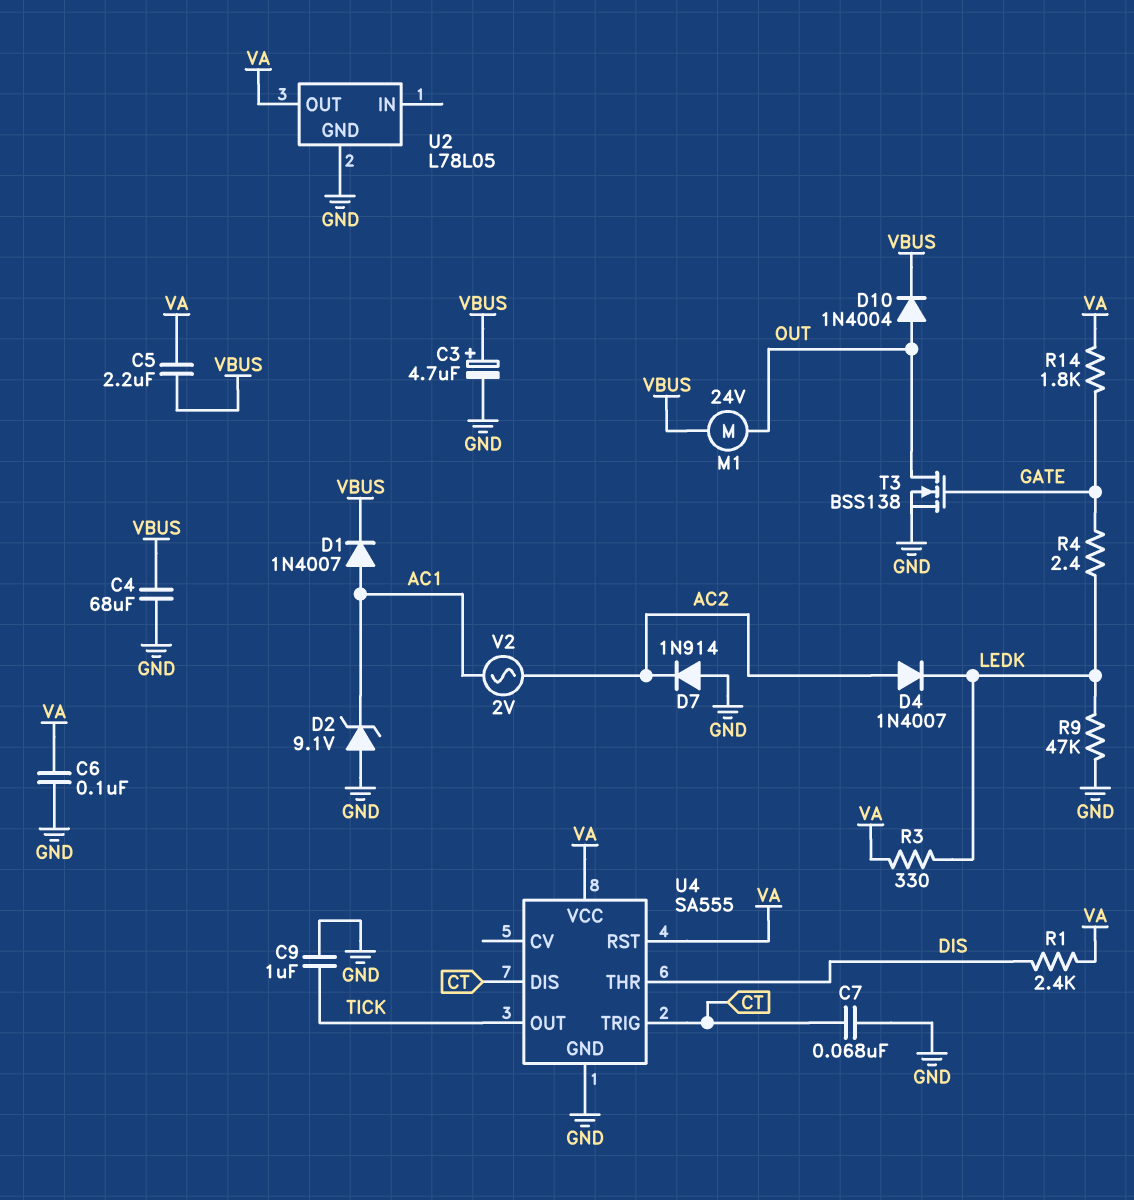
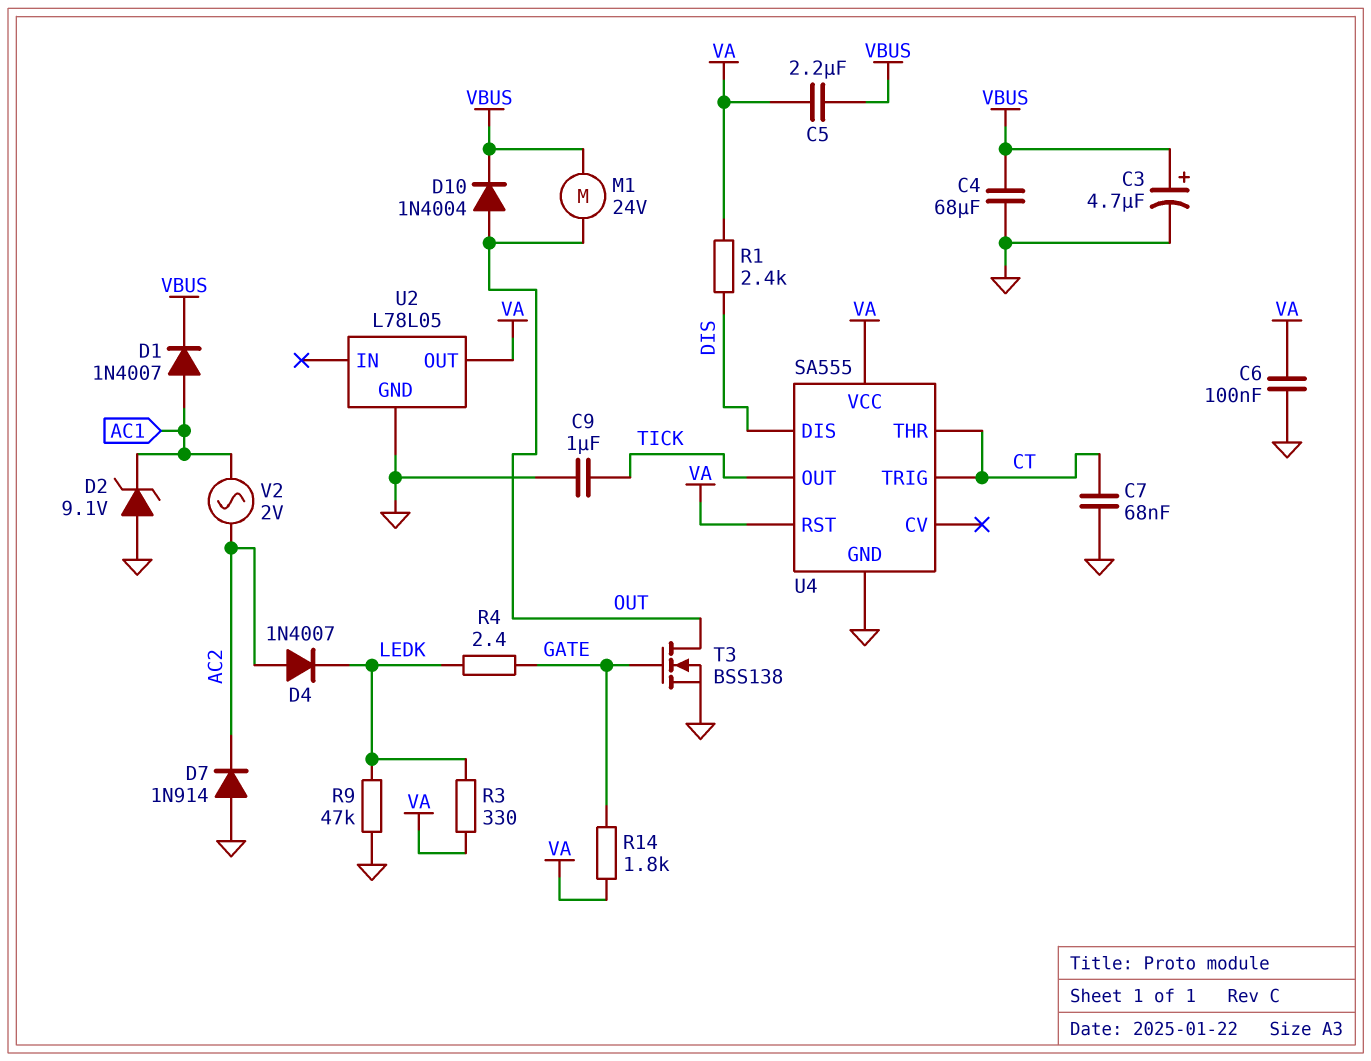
U4 pin DIS: CT -> DIS
U4 pin THR: DIS -> CT

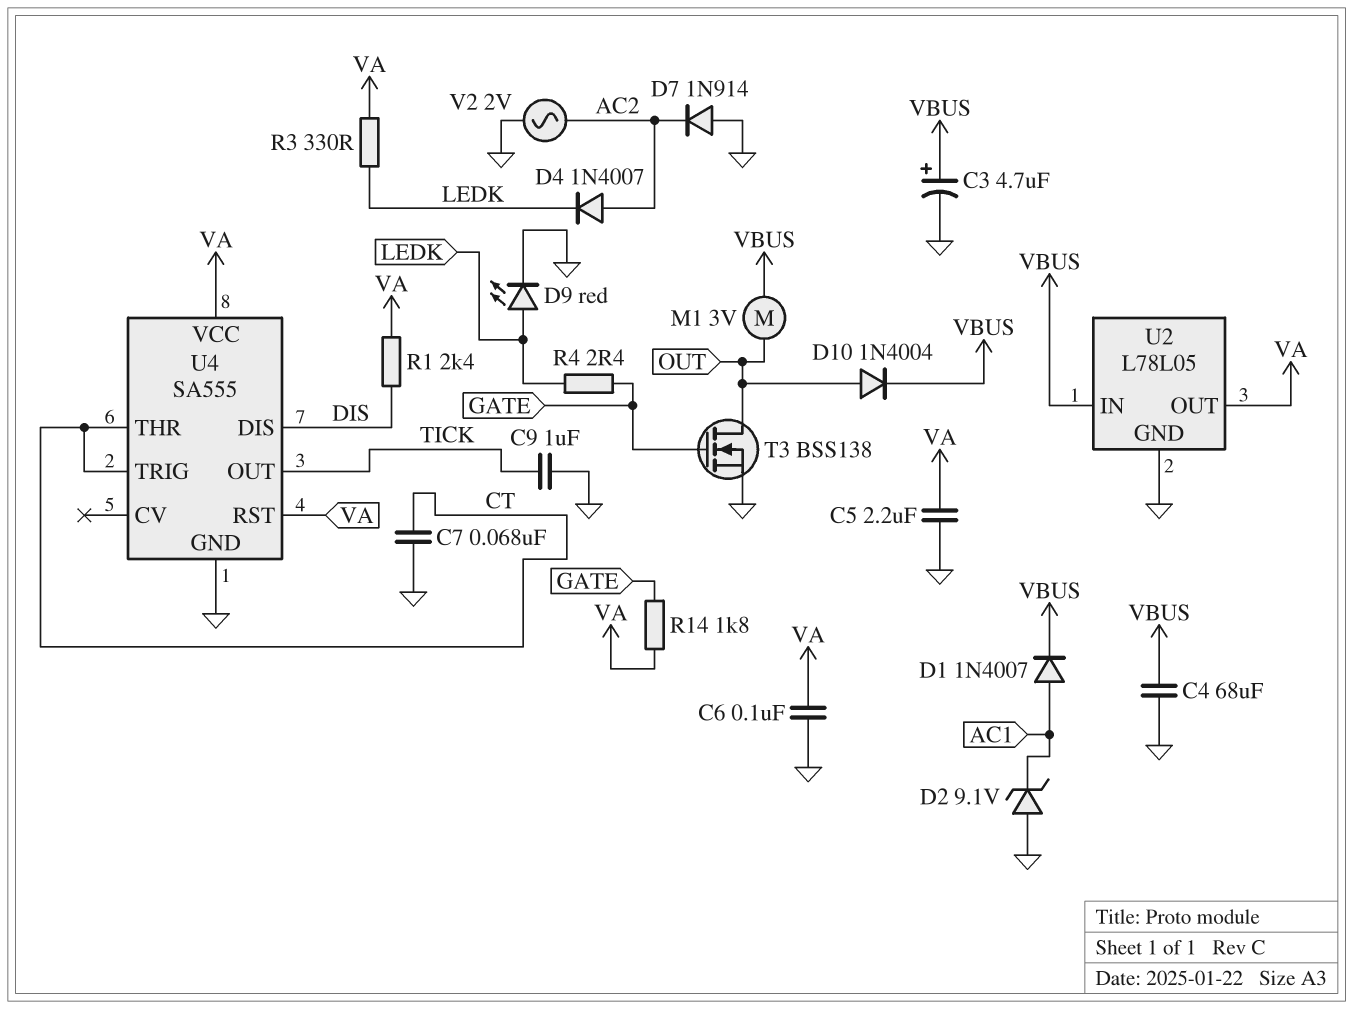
C5: 2.2uF (VA, VBUS) -> 2.2uF (GND, VA)
D9: none -> LED red (A LEDK, K GND)
M1: motor 24V (OUT, VBUS) -> motor 3V (OUT, VBUS)
R9: 47k (GND, LEDK) -> none
U2 pin IN: none -> VBUS
V2: AC 2V (AC1, AC2) -> AC 2V (AC2, GND)

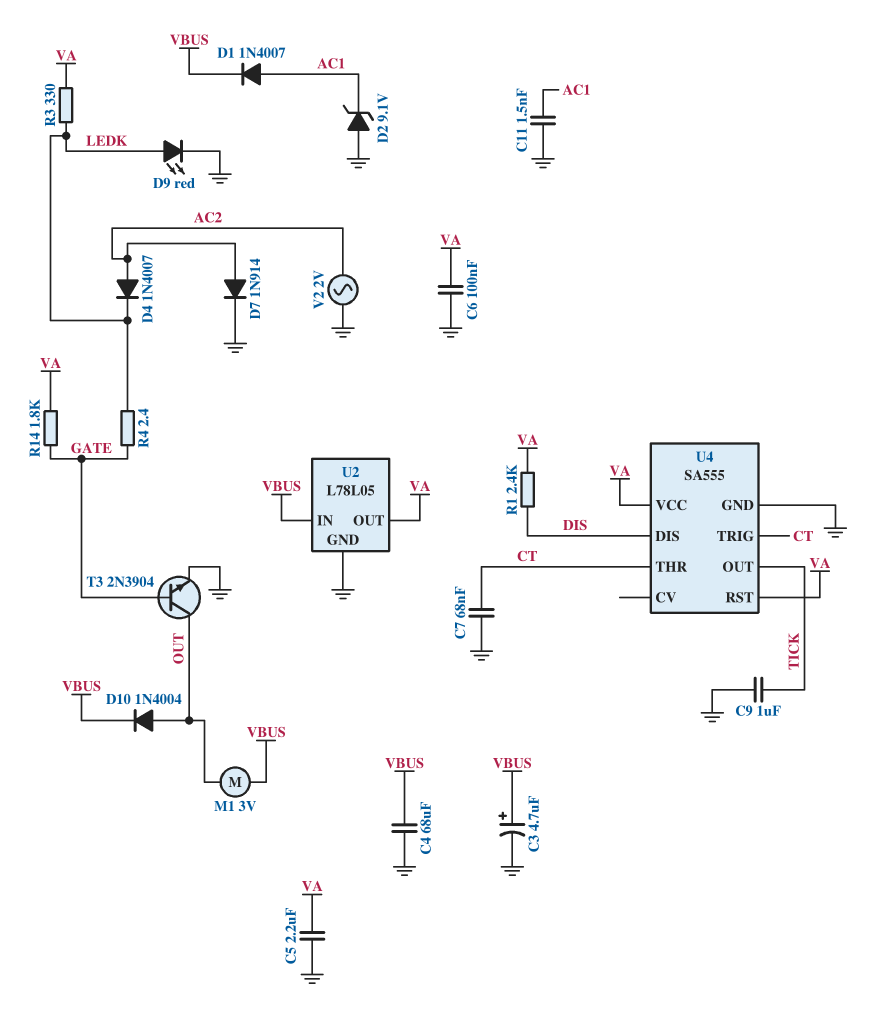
C11: none -> 1.5nF (AC1, GND)
D7: diode 1N914 (A GND, K AC2) -> diode 1N914 (A AC2, K GND)
T3: NMOS BSS138 (G GATE, D OUT, S GND) -> NPN 2N3904 (B GATE, C OUT, E GND)

